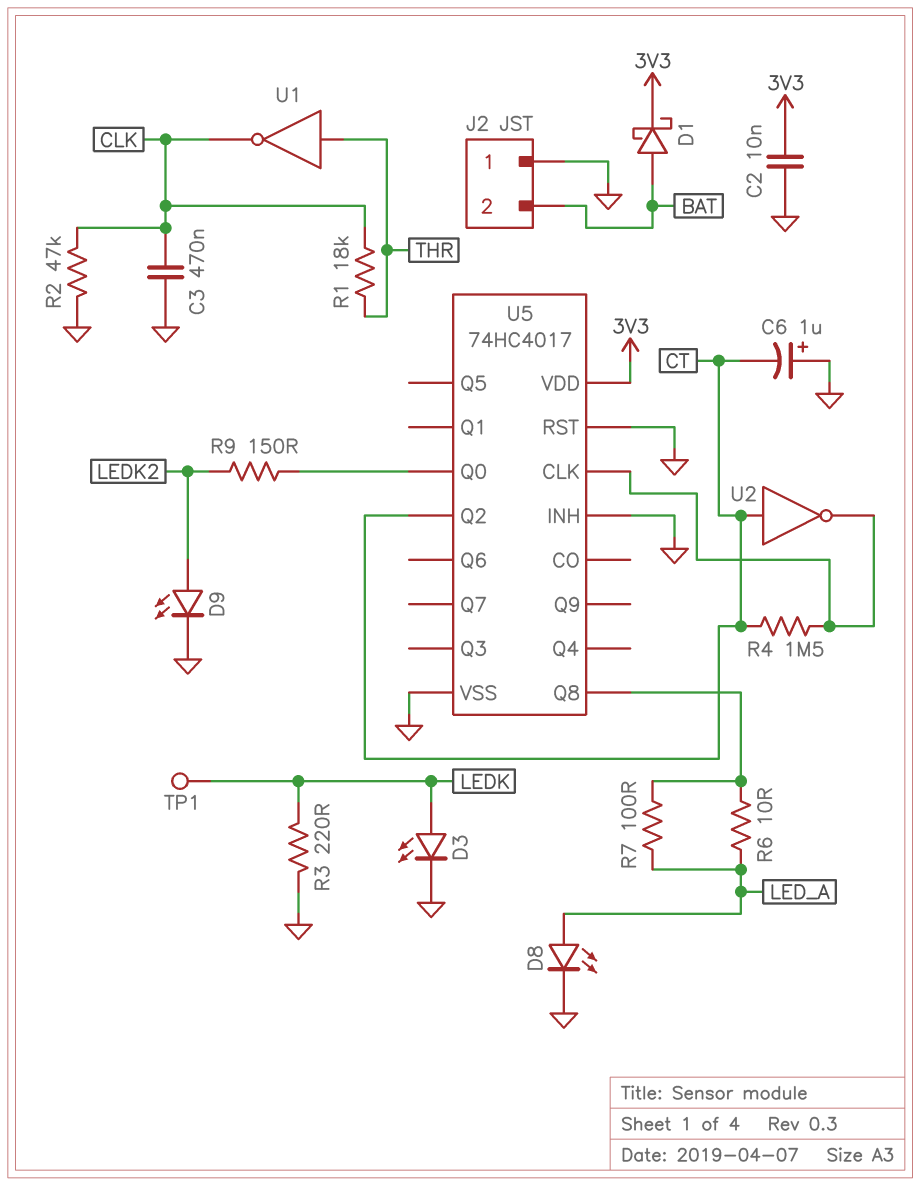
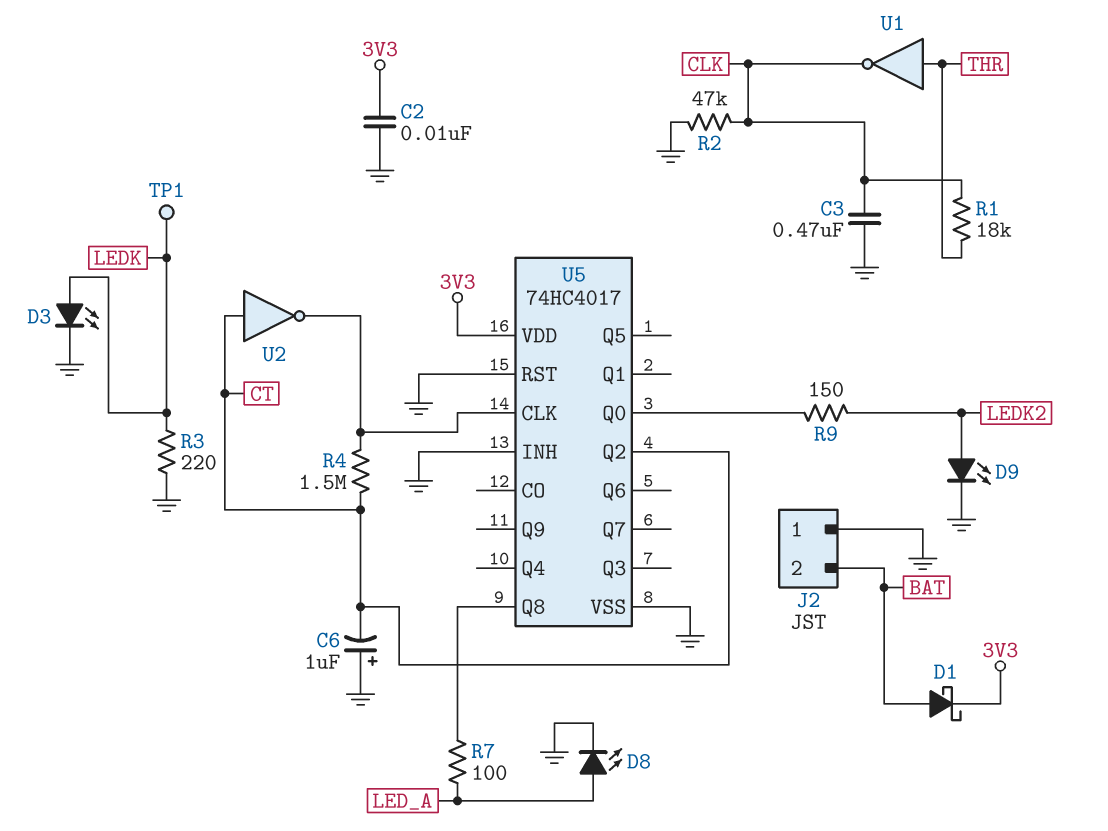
R6: 10 (LED_A, U5/Q8) -> none

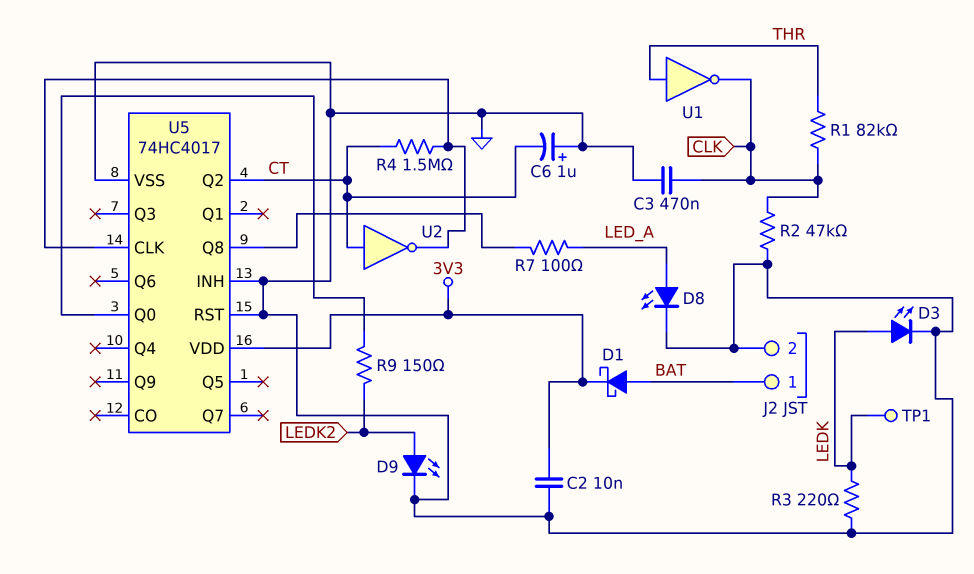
J2 pin 1: GND -> BAT
J2 pin 2: BAT -> GND
R1: 18k (CLK, THR) -> 82k (CLK, THR)

